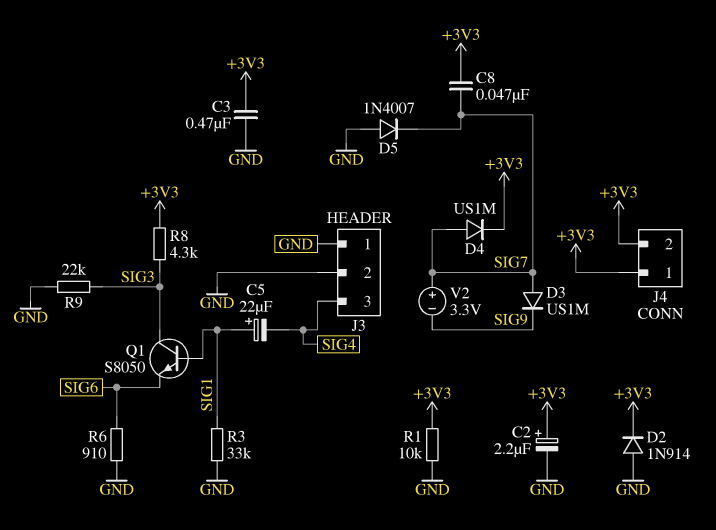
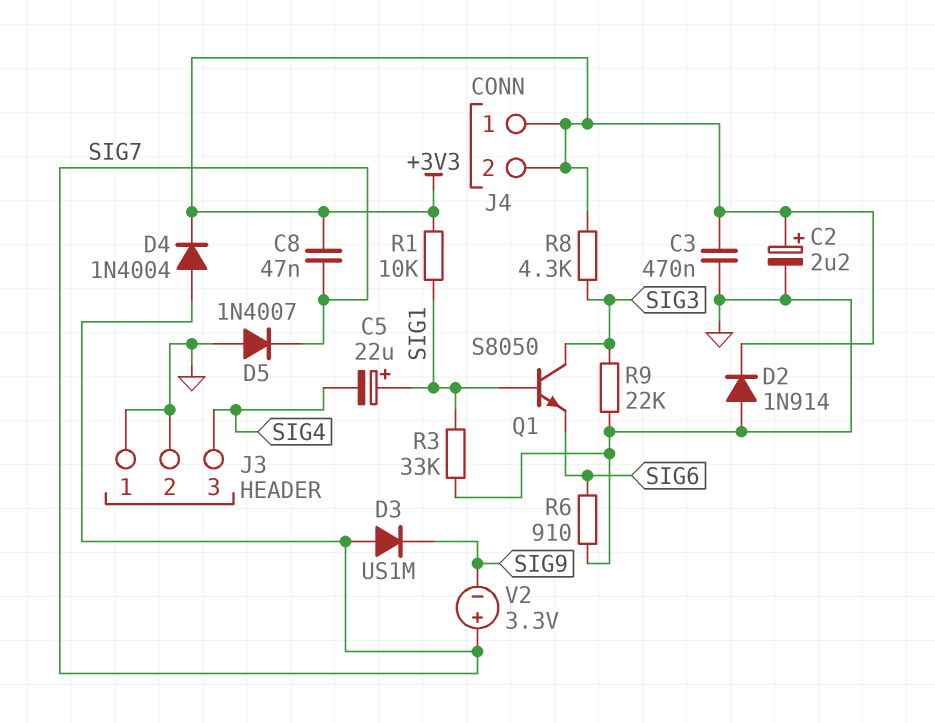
D4: diode US1M (A SIG7, K +3V3) -> diode 1N4004 (A SIG7, K +3V3)
R1: 10k (+3V3, GND) -> 10k (+3V3, SIG1)

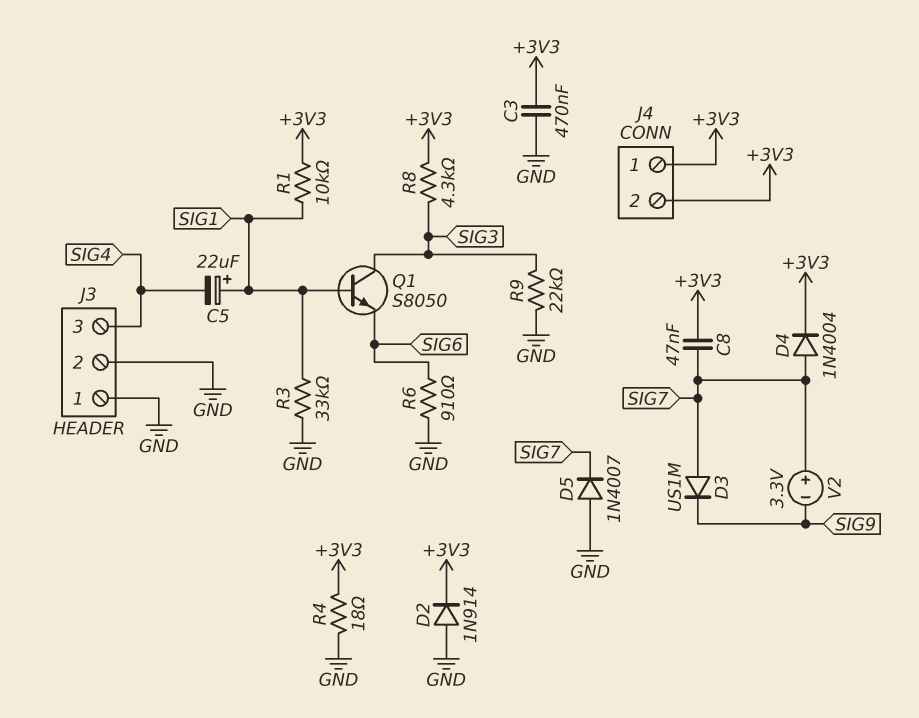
C2: 2.2uF (plus +3V3, minus GND) -> none
R4: none -> 18 (+3V3, GND)

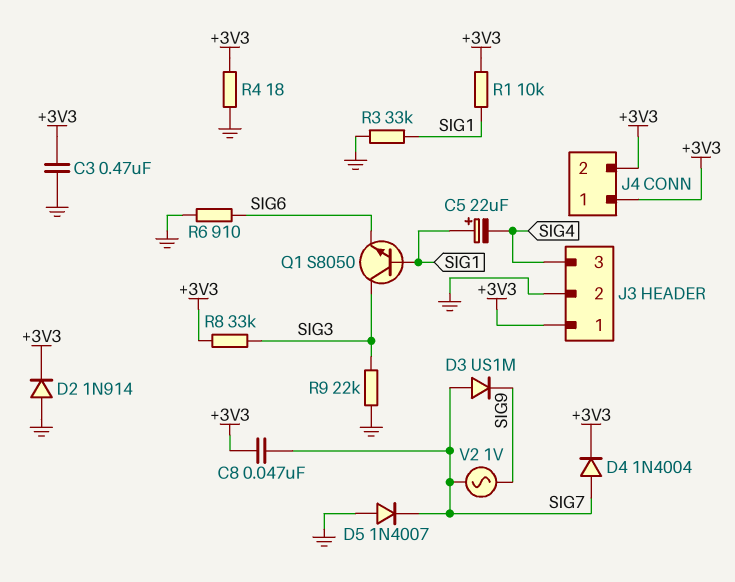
J3 pin 1: GND -> +3V3
R8: 4.3k (+3V3, SIG3) -> 33k (+3V3, SIG3)
V2: 3.3V (plus SIG7, minus SIG9) -> AC 1V (SIG7, SIG9)

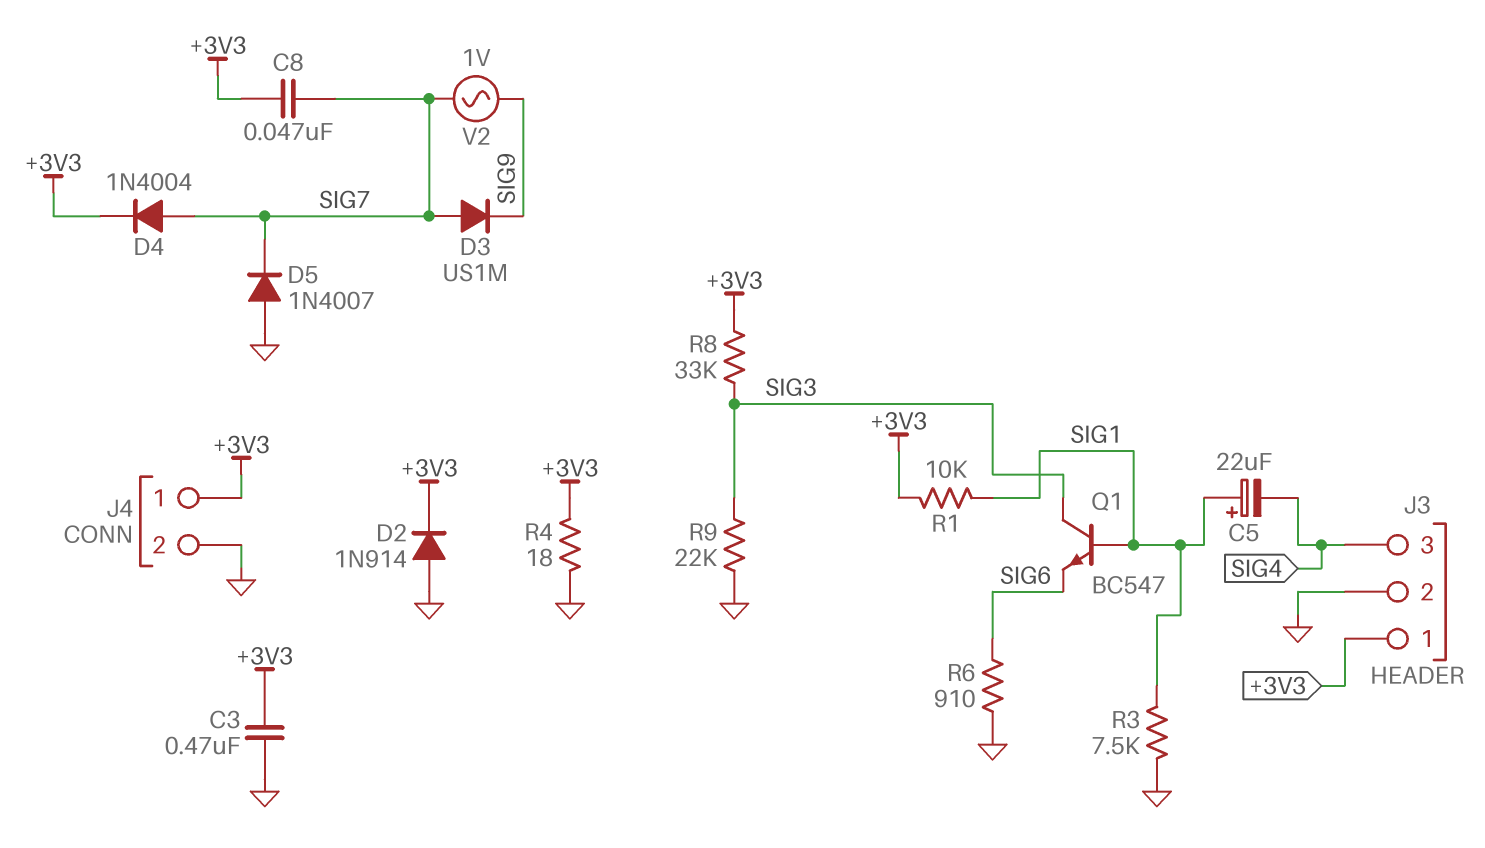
J4 pin 2: +3V3 -> GND
Q1: NPN S8050 (B SIG1, C SIG3, E SIG6) -> NPN BC547 (B SIG1, C SIG3, E SIG6)
R3: 33k (GND, SIG1) -> 7.5k (GND, SIG1)

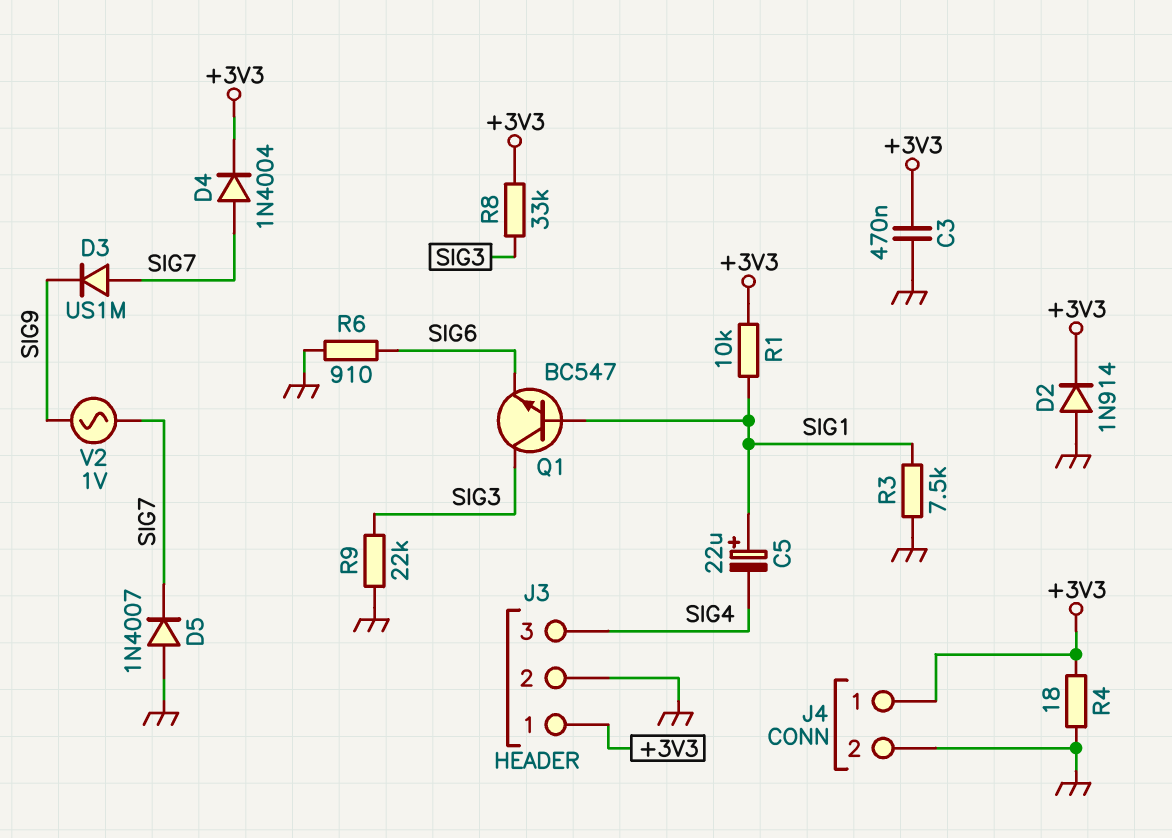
C8: 47nF (+3V3, SIG7) -> none

